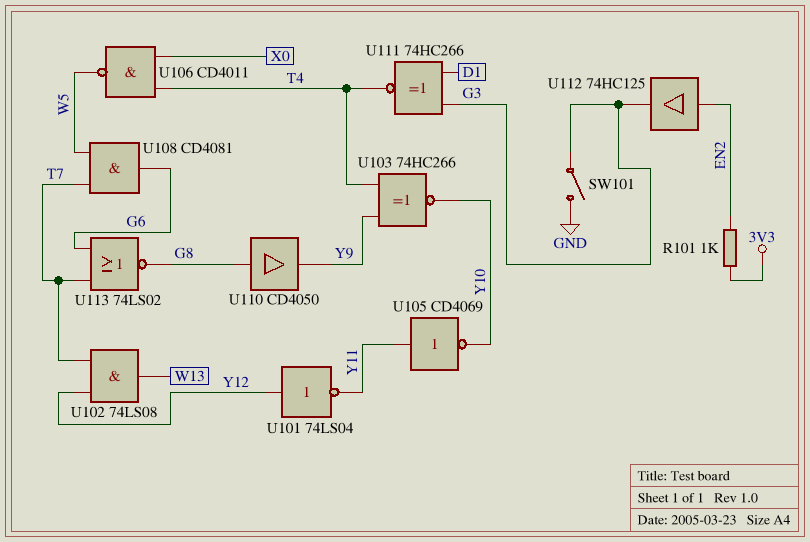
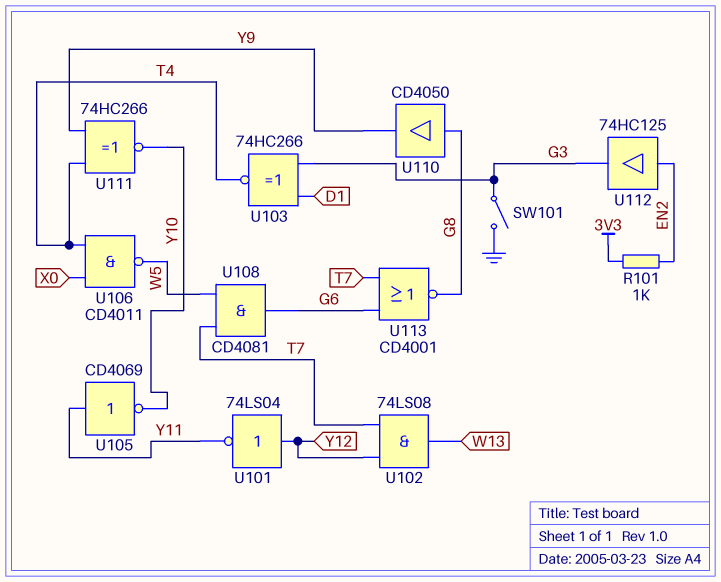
U103: XNOR 74HC266 (in T4, in Y9, out Y10) -> XNOR 74HC266 (in D1, in G3, out T4)
U111: XNOR 74HC266 (in D1, in G3, out T4) -> XNOR 74HC266 (in T4, in Y9, out Y10)
U113: NOR 74LS02 (in G6, in T7, out G8) -> NOR CD4001 (in G6, in T7, out G8)

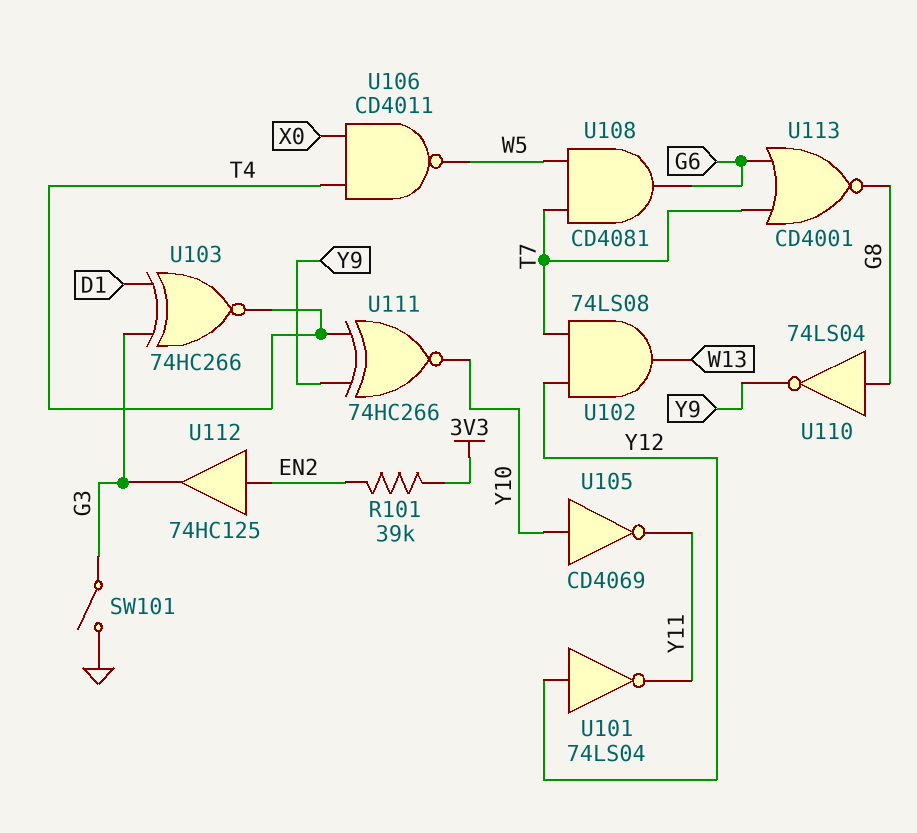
R101: 1k (3V3, EN2) -> 39k (3V3, EN2)
U105: NOT CD4069 (in Y11, out Y10) -> NOT CD4069 (in Y10, out Y11)
U110: buffer CD4050 (in G8, out Y9) -> NOT 74LS04 (in G8, out Y9)

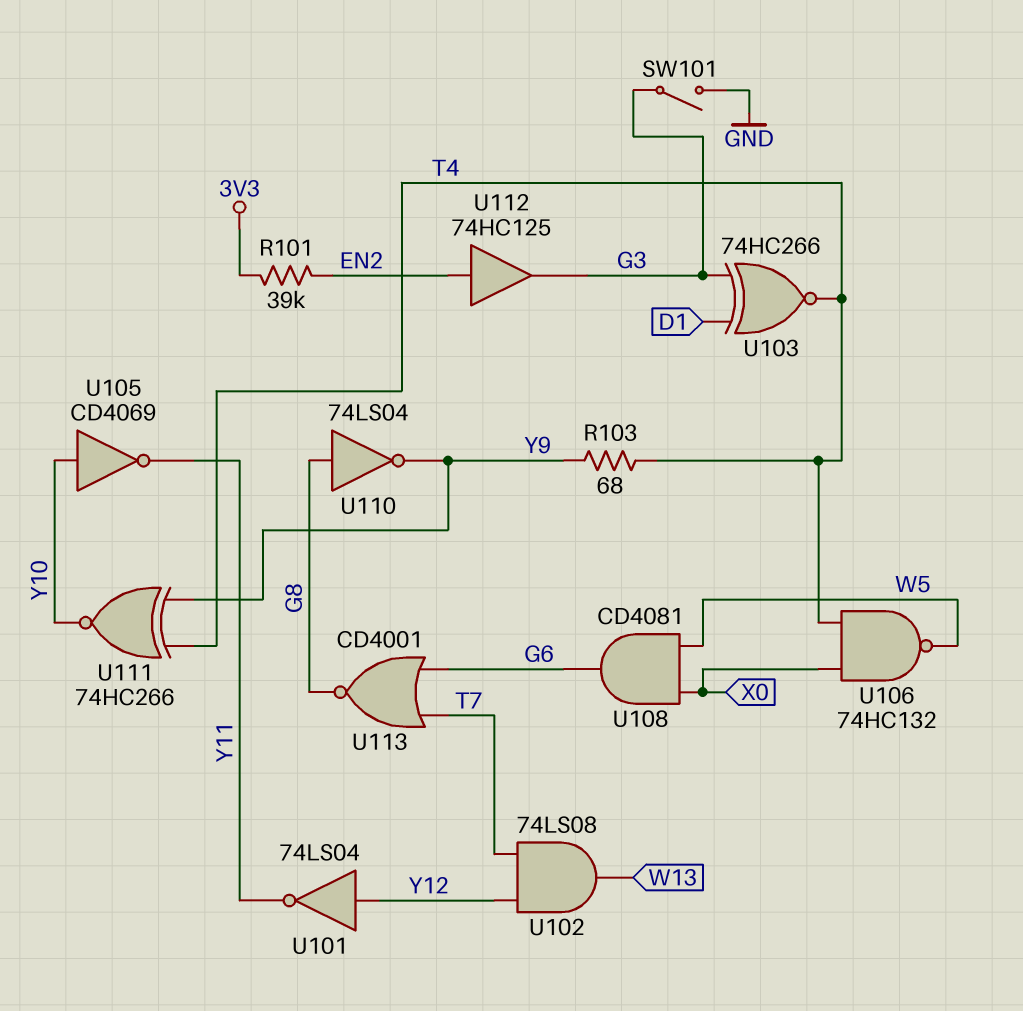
R103: none -> 68 (T4, Y9)
U106: NAND CD4011 (in T4, in X0, out W5) -> NAND 74HC132 (in T4, in X0, out W5)
U108: AND CD4081 (in T7, in W5, out G6) -> AND CD4081 (in W5, in X0, out G6)

